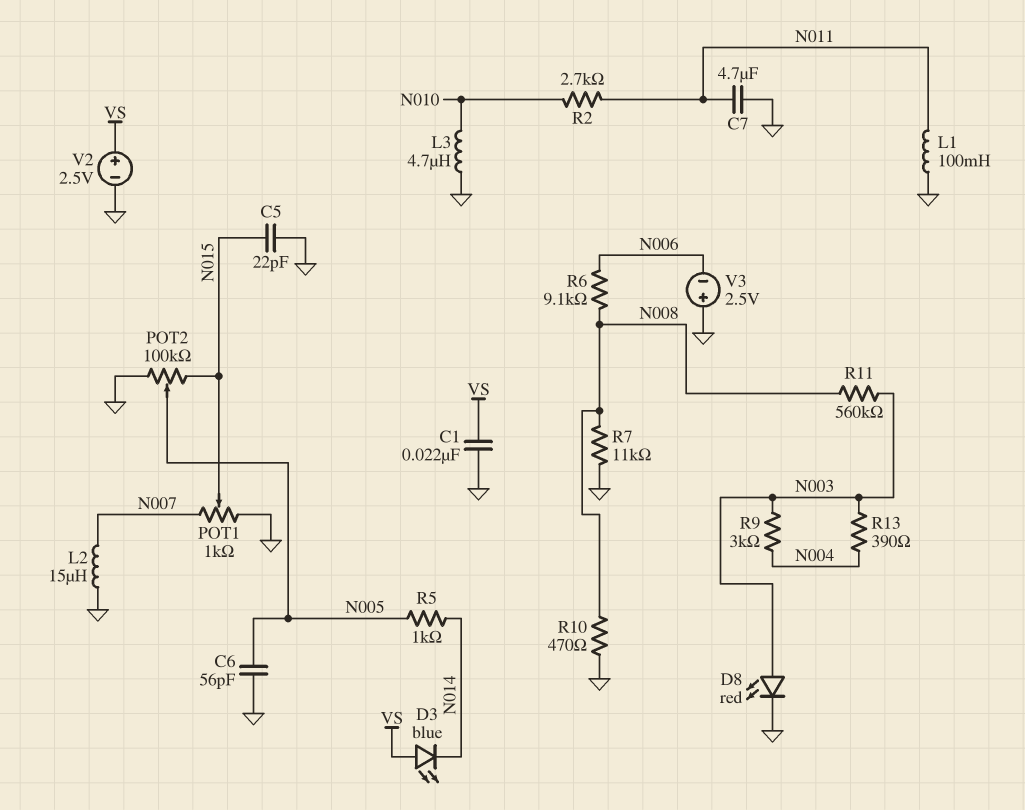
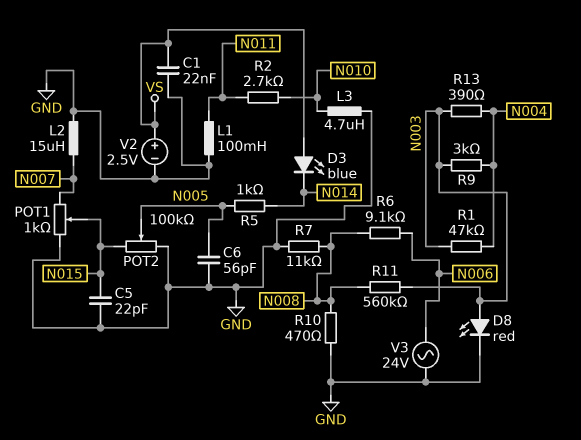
C7: 4.7uF (GND, N011) -> none
R1: none -> 47k (N003, N004)
V3: 2.5V (plus GND, minus N006) -> AC 24V (GND, N006)

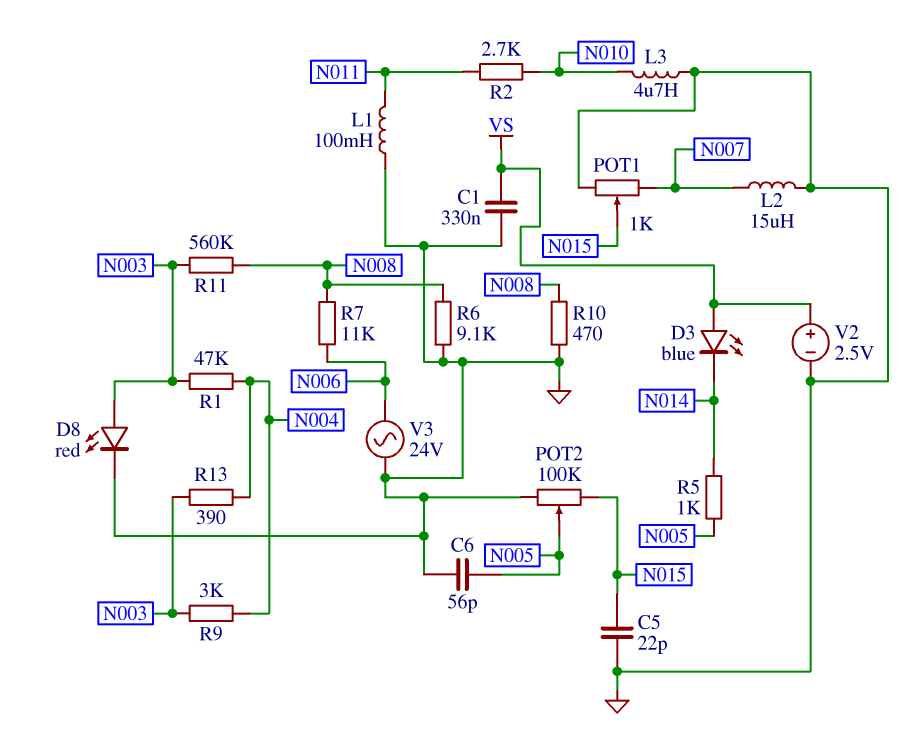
C1: 22nF (GND, VS) -> 330nF (GND, VS)
R6: 9.1k (N006, N008) -> 9.1k (GND, N008)
R7: 11k (GND, N008) -> 11k (N006, N008)

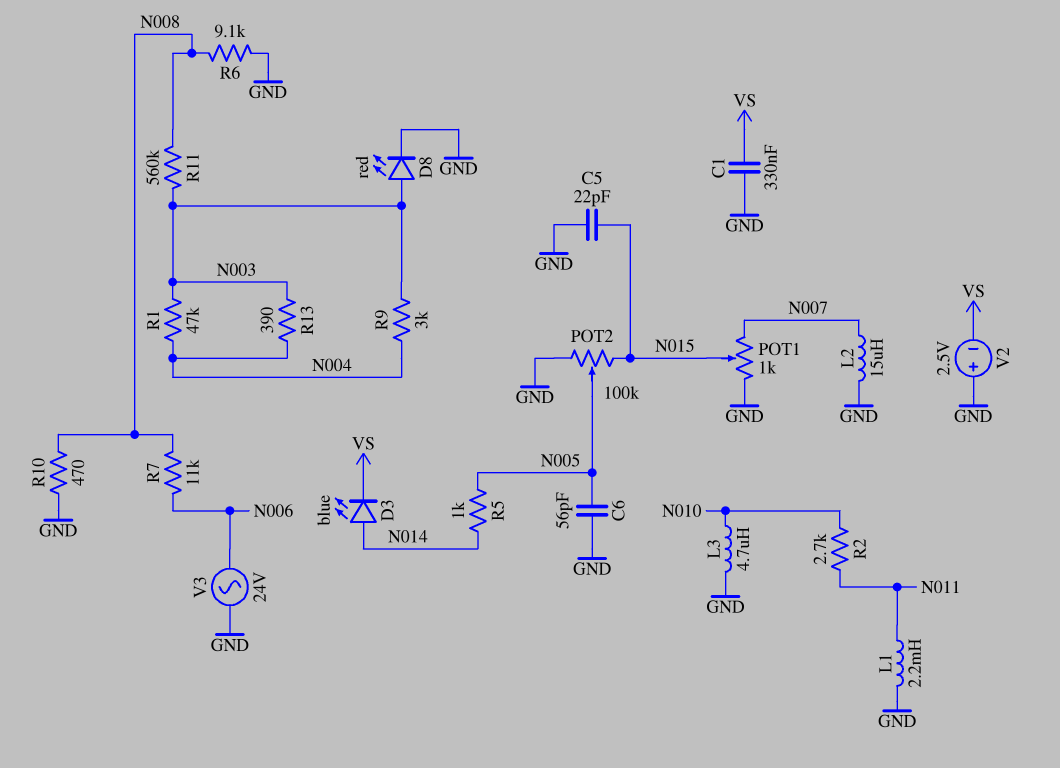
D3: LED blue (A VS, K N014) -> LED blue (A N014, K VS)
L1: 100mH (GND, N011) -> 2.2mH (GND, N011)
V2: 2.5V (plus VS, minus GND) -> 2.5V (plus GND, minus VS)

